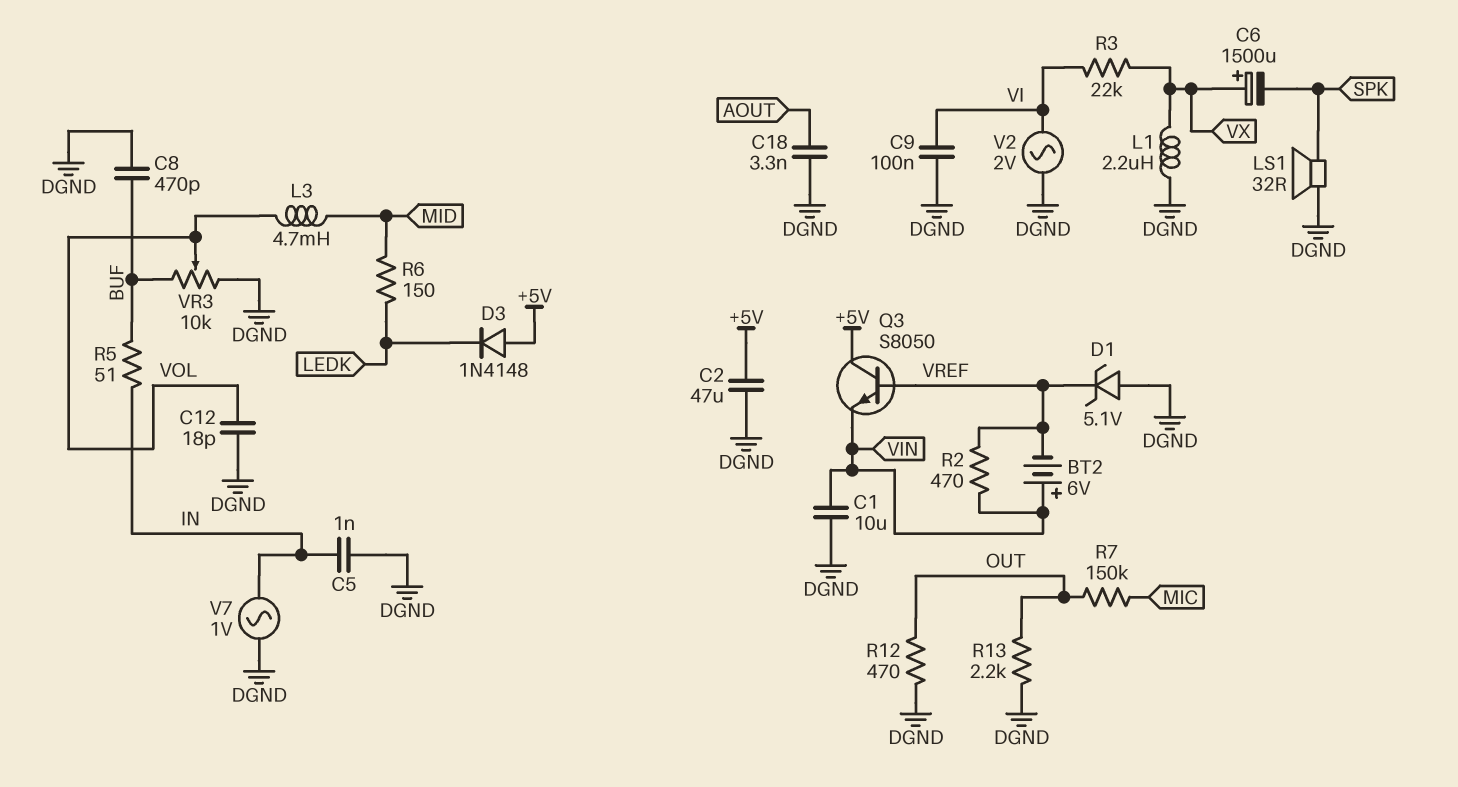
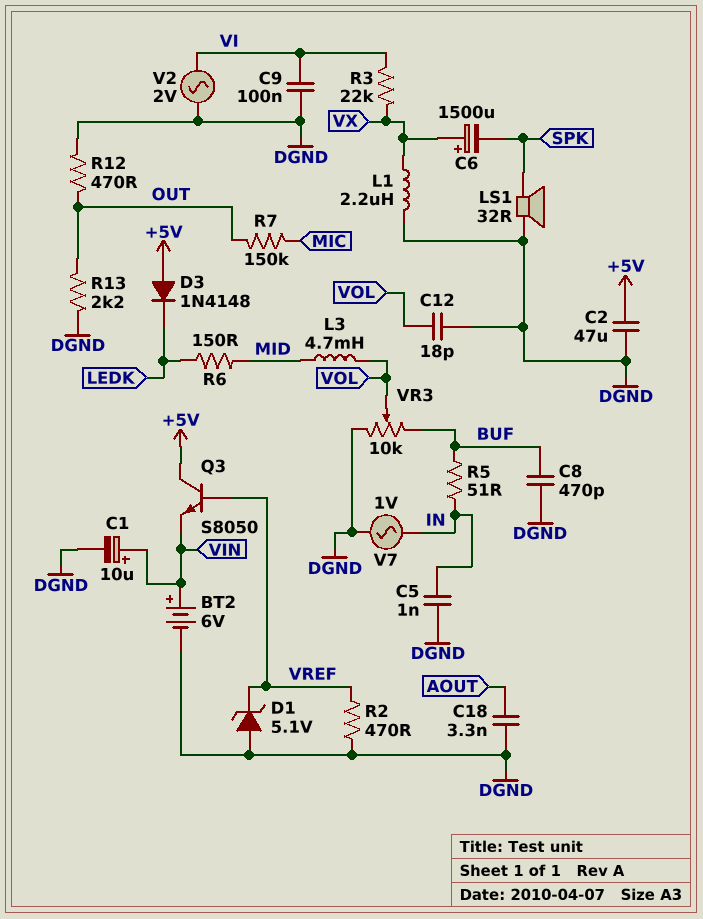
BT2: 6V (plus VIN, minus VREF) -> 6V (plus VIN, minus DGND)
C1: 10uF (DGND, VIN) -> 10uF (plus VIN, minus DGND)
R2: 470 (VIN, VREF) -> 470 (DGND, VREF)

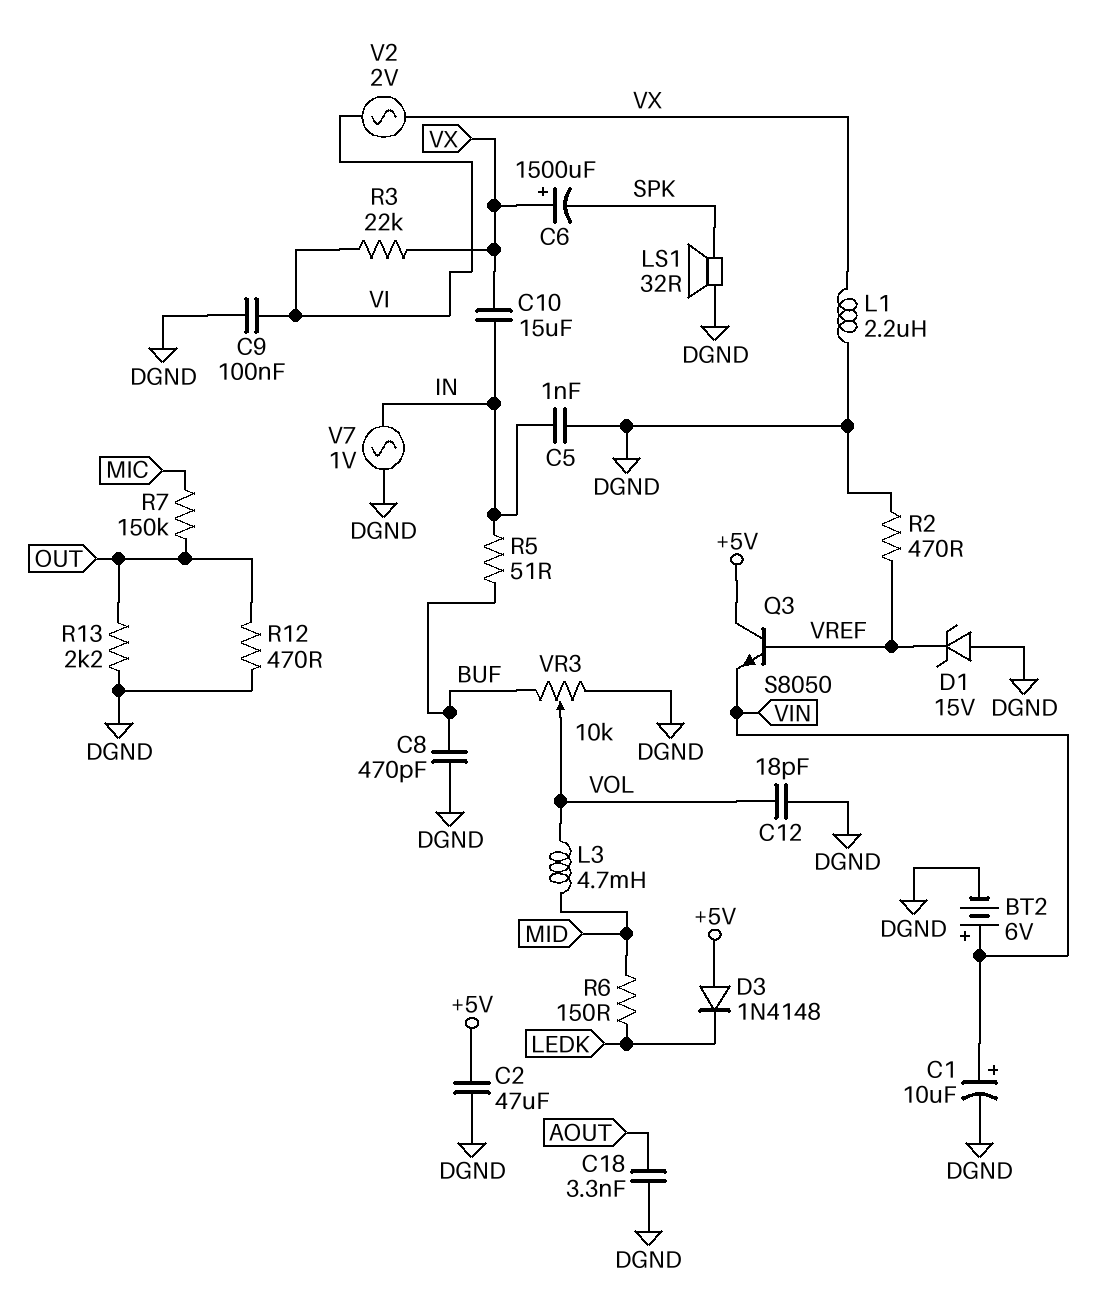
C10: none -> 15uF (IN, VX)
D1: zener 5.1V (A DGND, K VREF) -> zener 15V (A DGND, K VREF)
V2: AC 2V (DGND, VI) -> AC 2V (VI, VX)

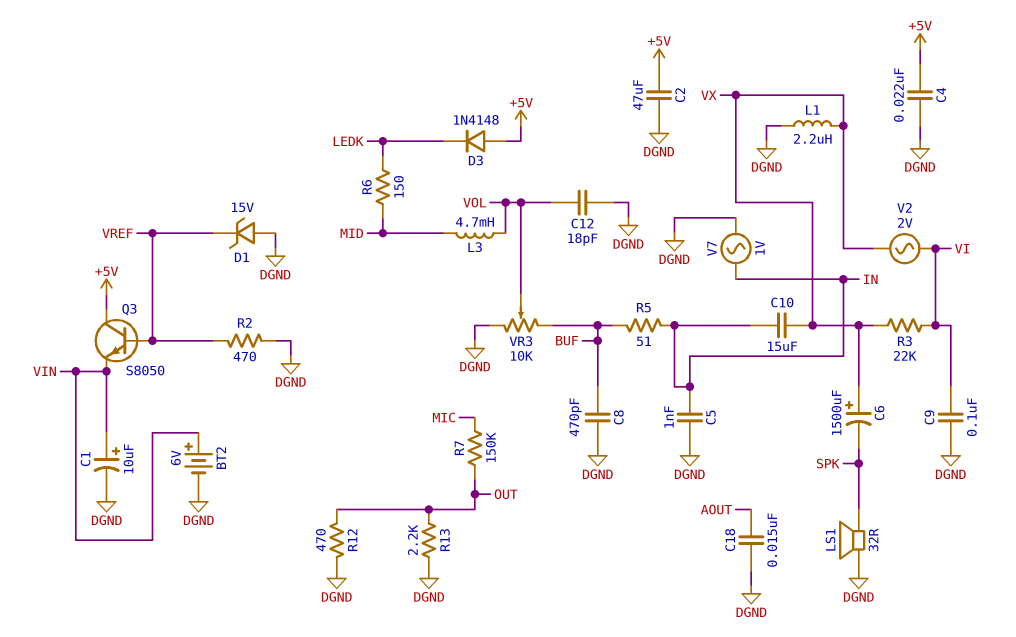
C4: none -> 22nF (+5V, DGND)
C18: 3.3nF (AOUT, DGND) -> 15nF (AOUT, DGND)

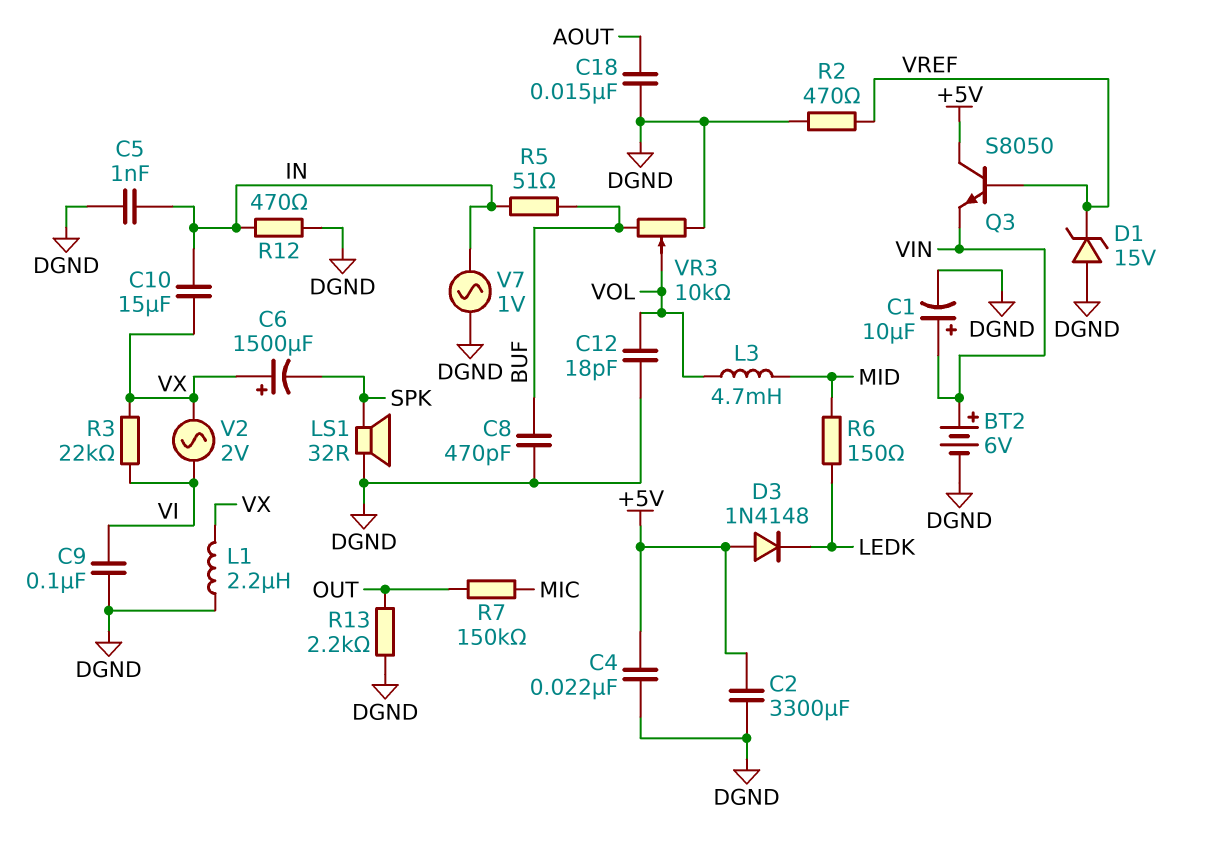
C2: 47uF (+5V, DGND) -> 3300uF (+5V, DGND)
R12: 470 (DGND, OUT) -> 470 (DGND, IN)

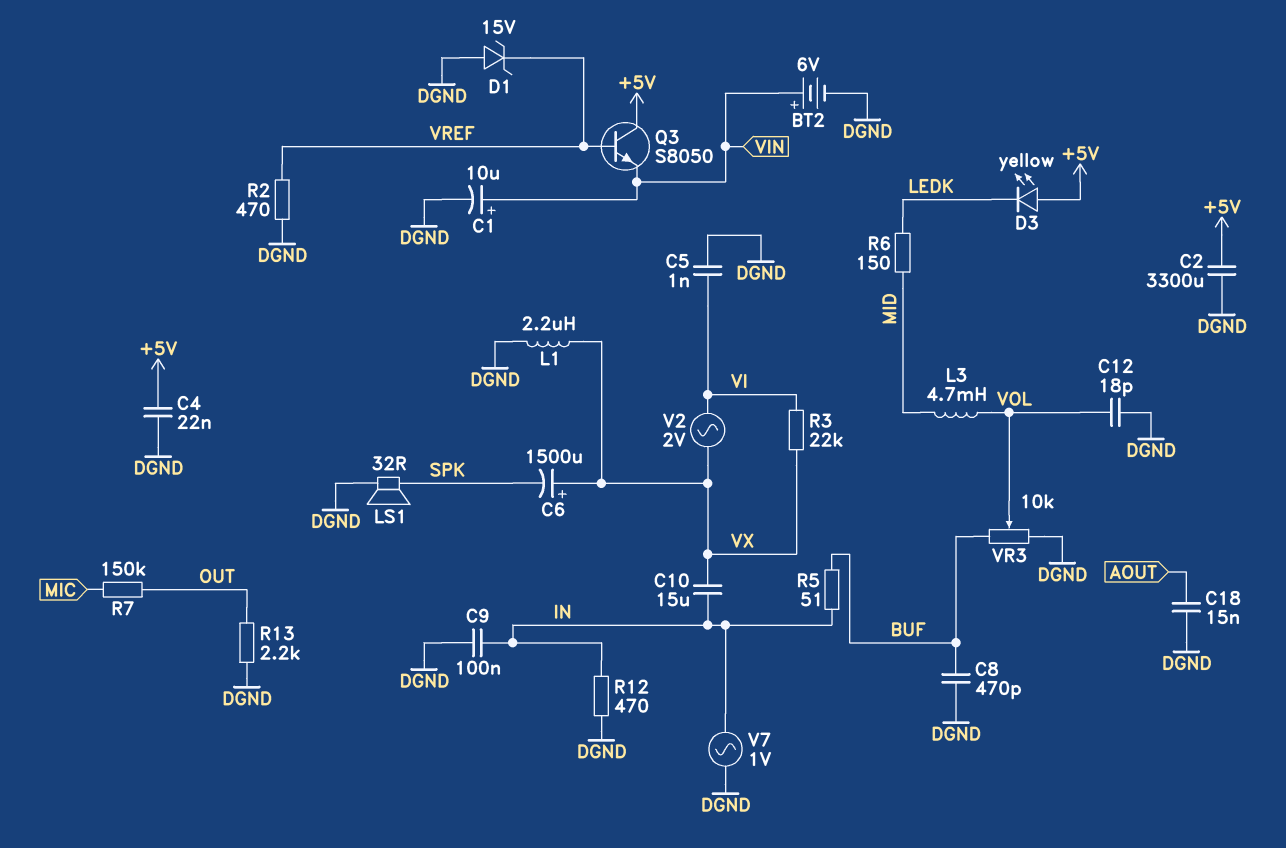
C5: 1nF (DGND, IN) -> 1nF (DGND, VI)
C9: 100nF (DGND, VI) -> 100nF (DGND, IN)
D3: diode 1N4148 (A +5V, K LEDK) -> LED yellow (A +5V, K LEDK)

